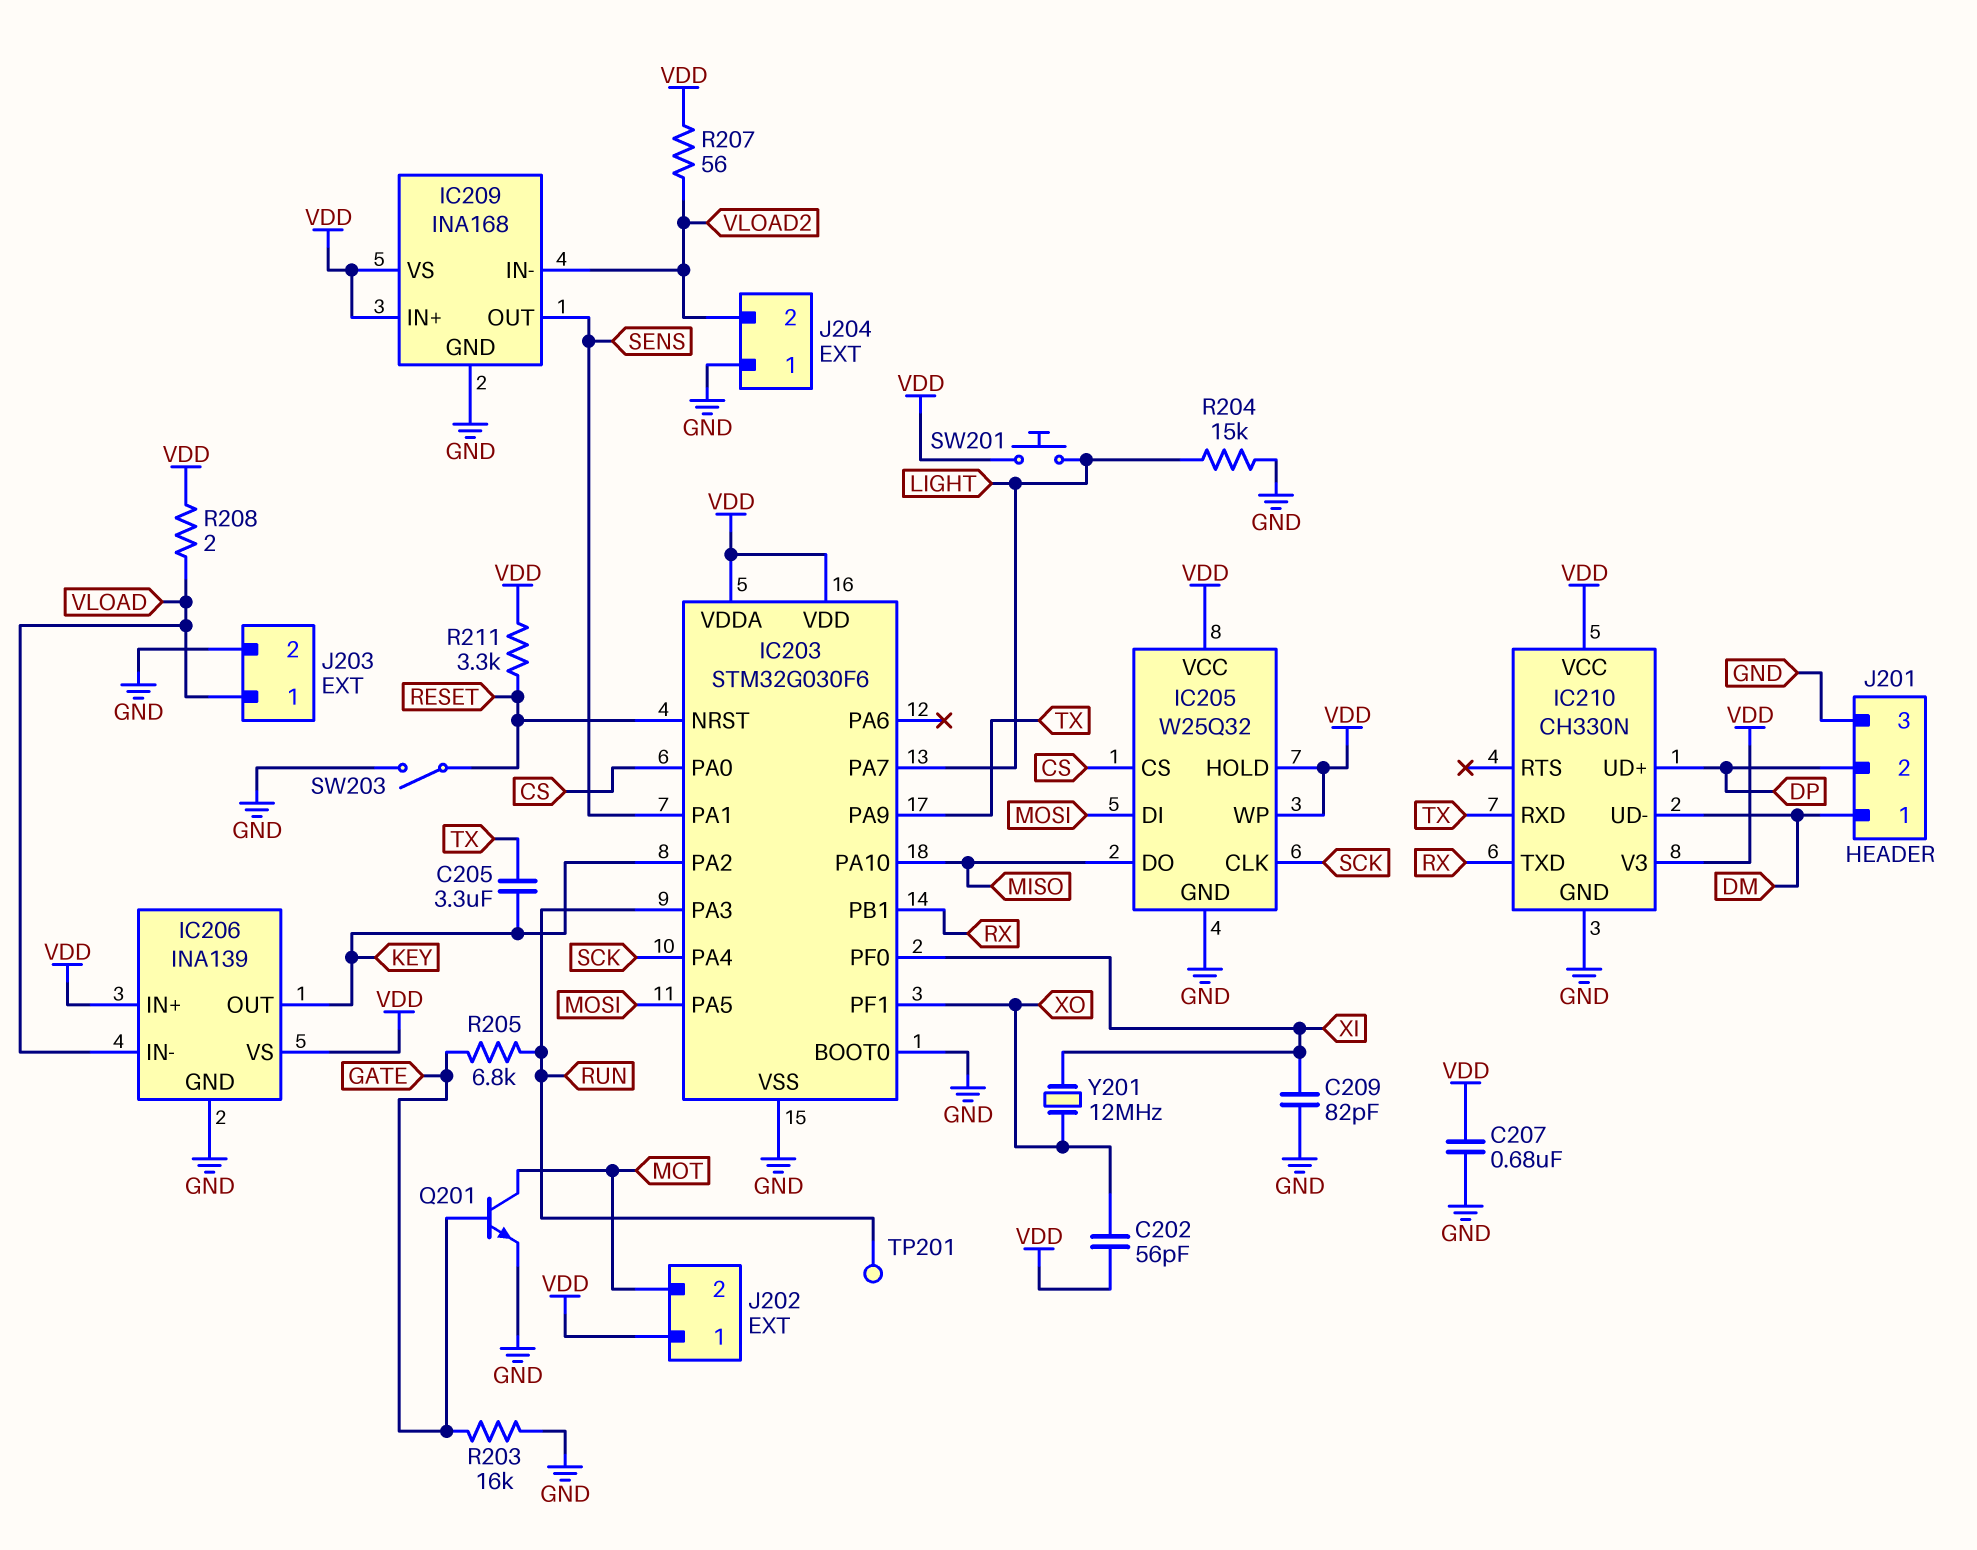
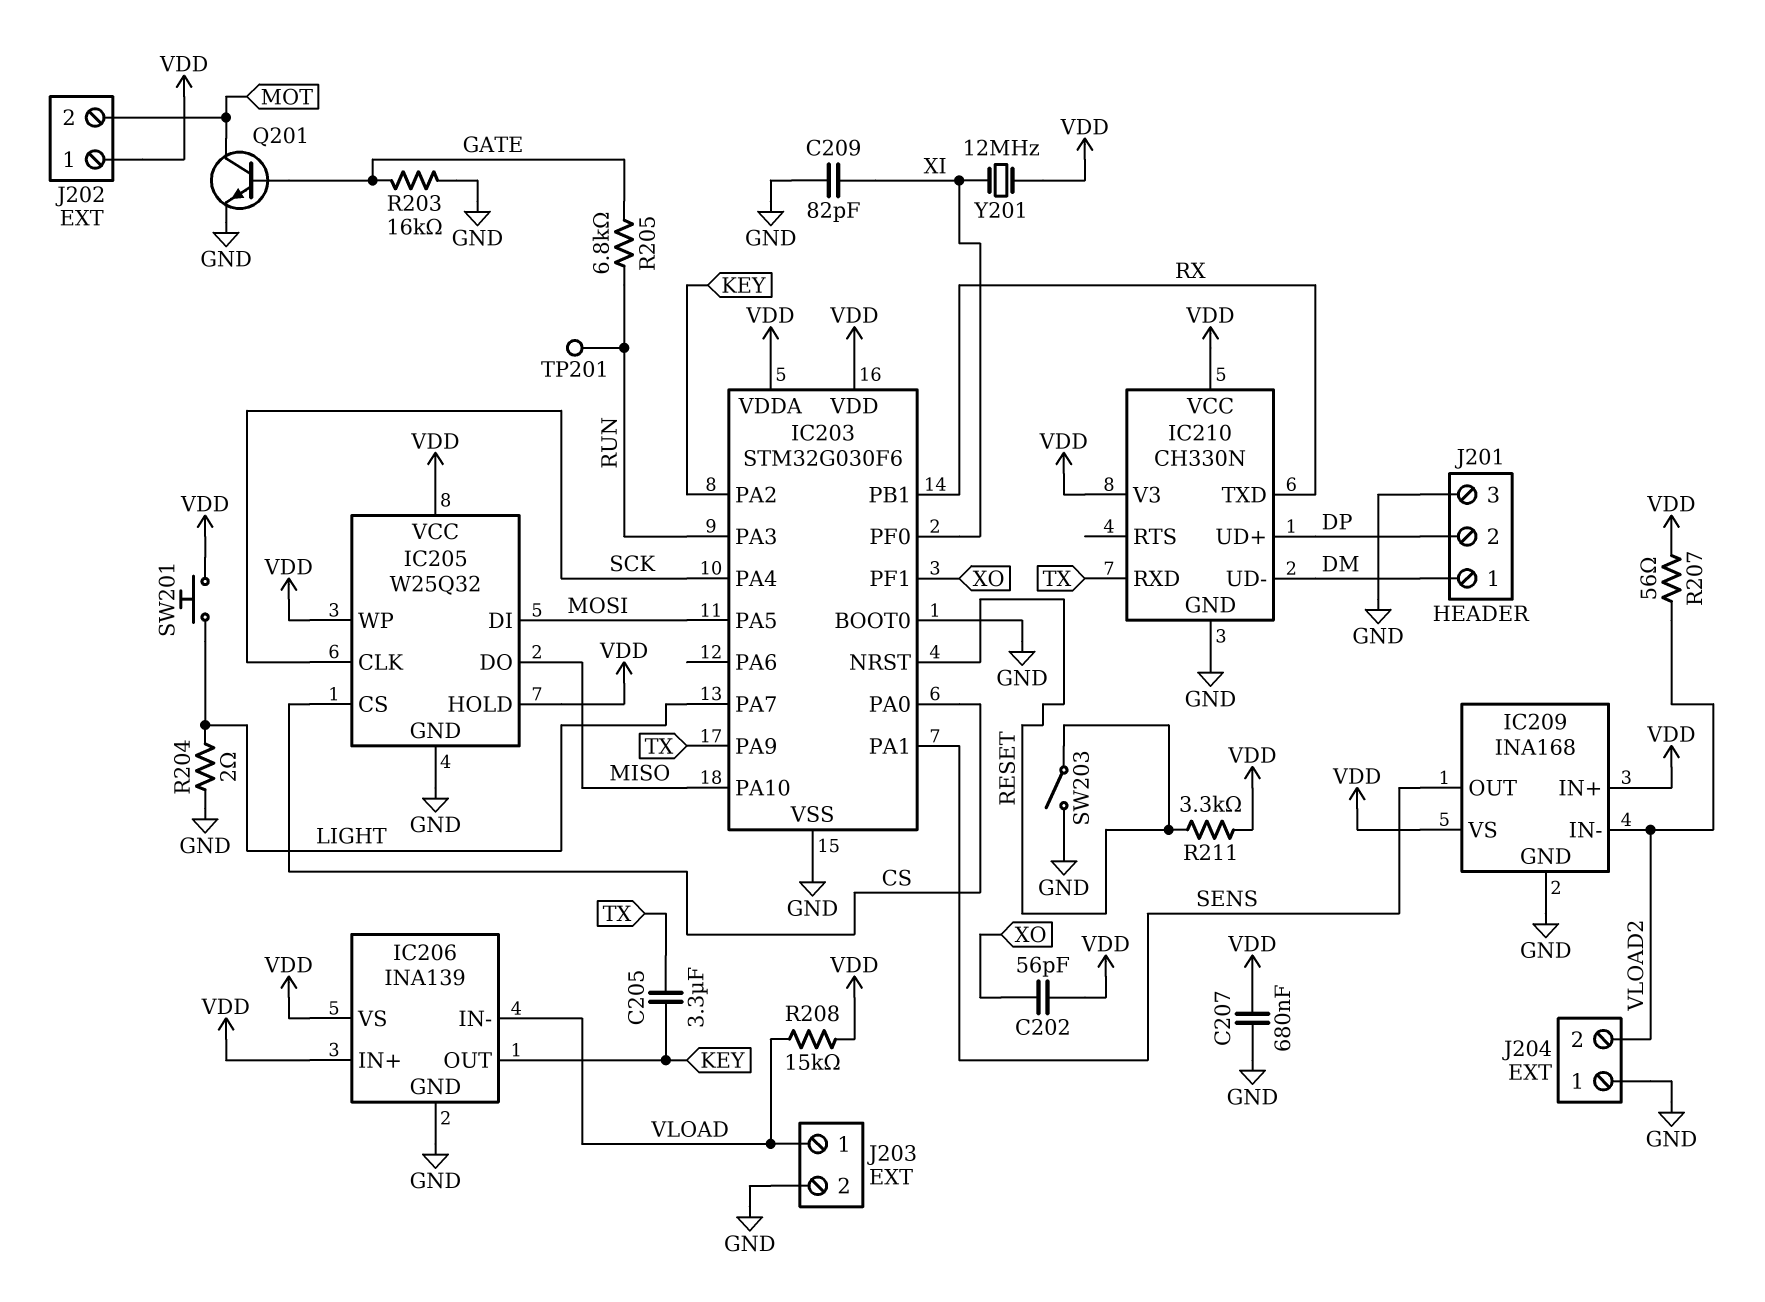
R204: 15k (GND, LIGHT) -> 2 (GND, LIGHT)
R208: 2 (VDD, VLOAD) -> 15k (VDD, VLOAD)
Y201: 12MHz (XI, XO) -> 12MHz (VDD, XI)

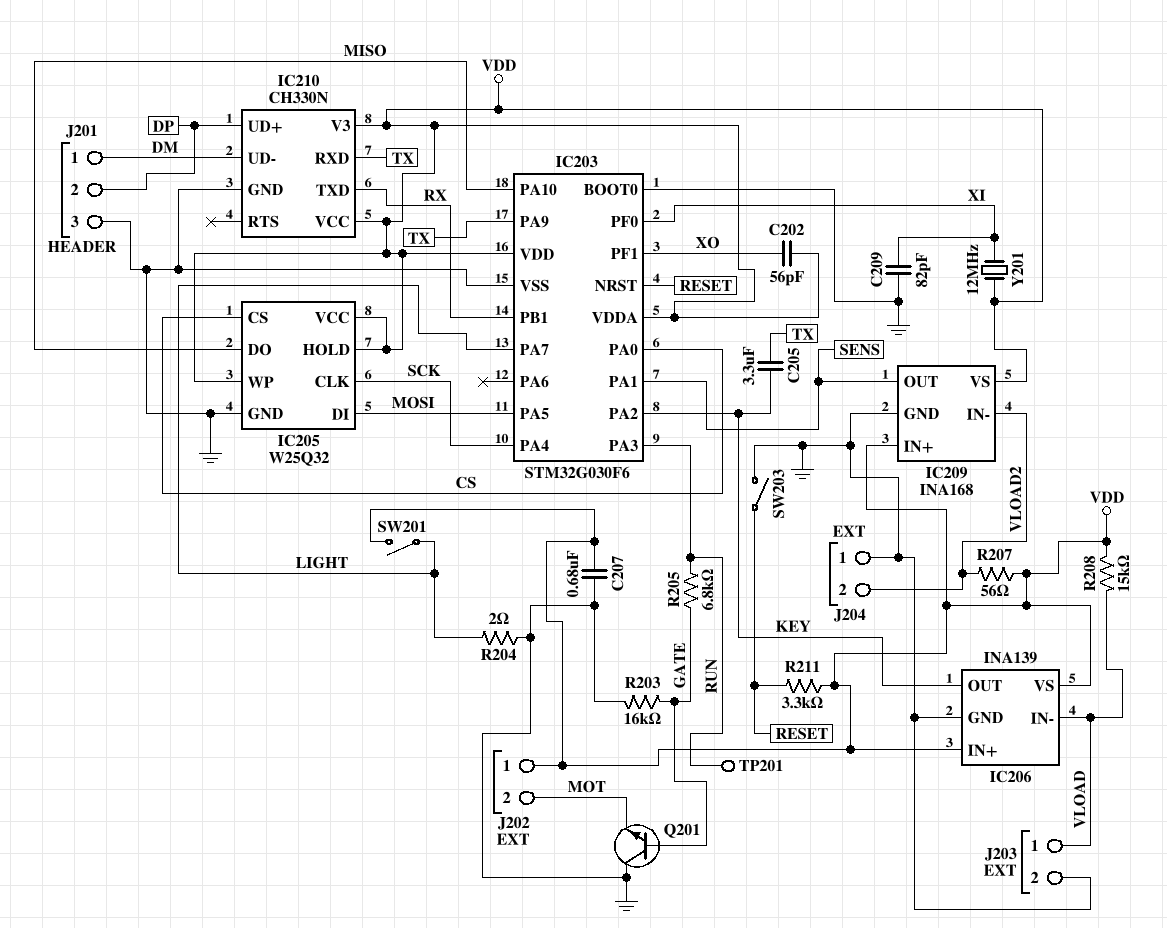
Q201: NPN (B GATE, C MOT, E GND) -> NPN (B GATE, C GND, E MOT)
SW201: button (LIGHT, VDD) -> switch (LIGHT, VDD)

